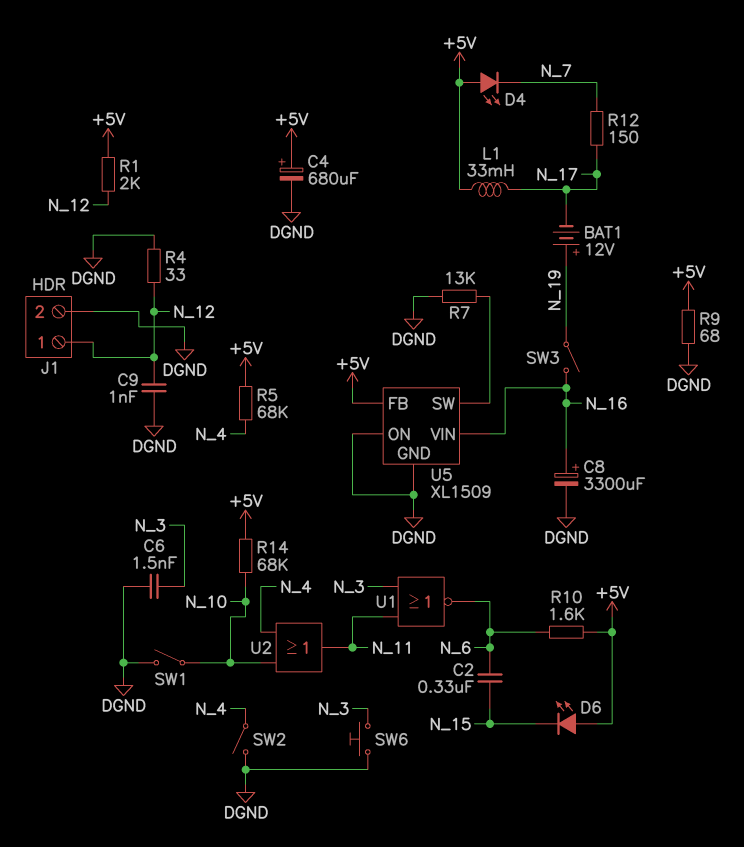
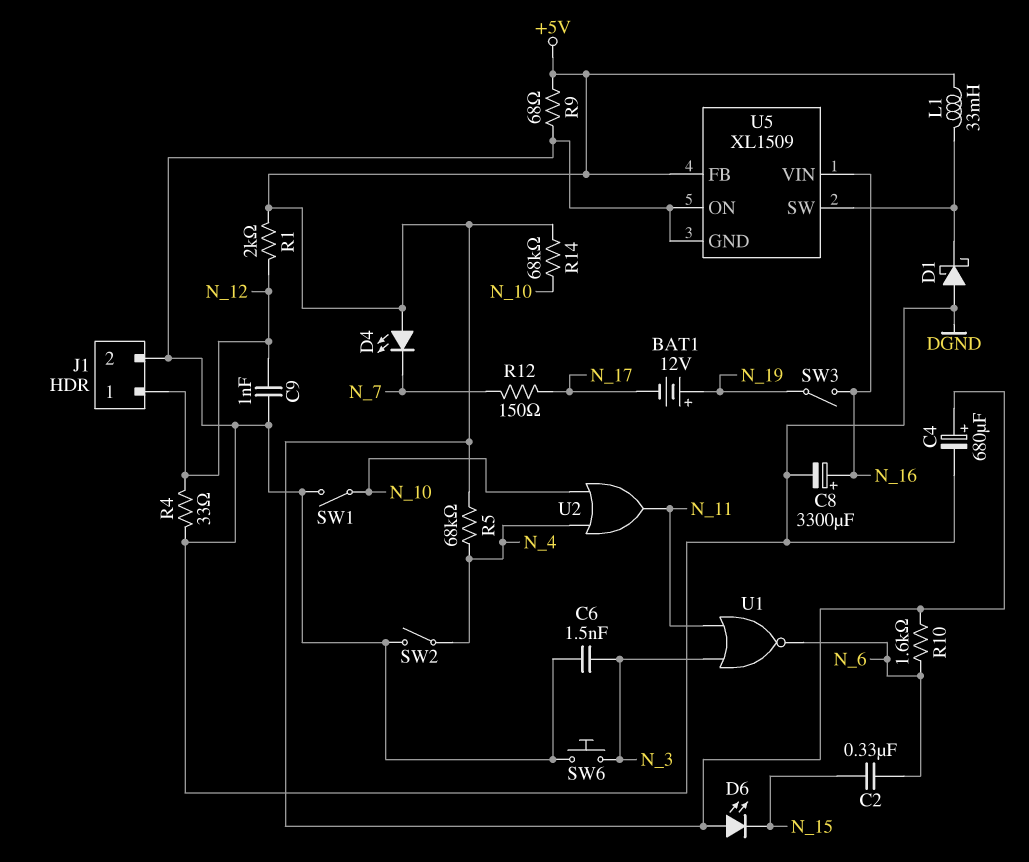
D1: none -> schottky (A DGND, K U5/SW)
L1: 33mH (+5V, N_17) -> 33mH (+5V, U5/SW)
R7: 13k (DGND, U5/SW) -> none

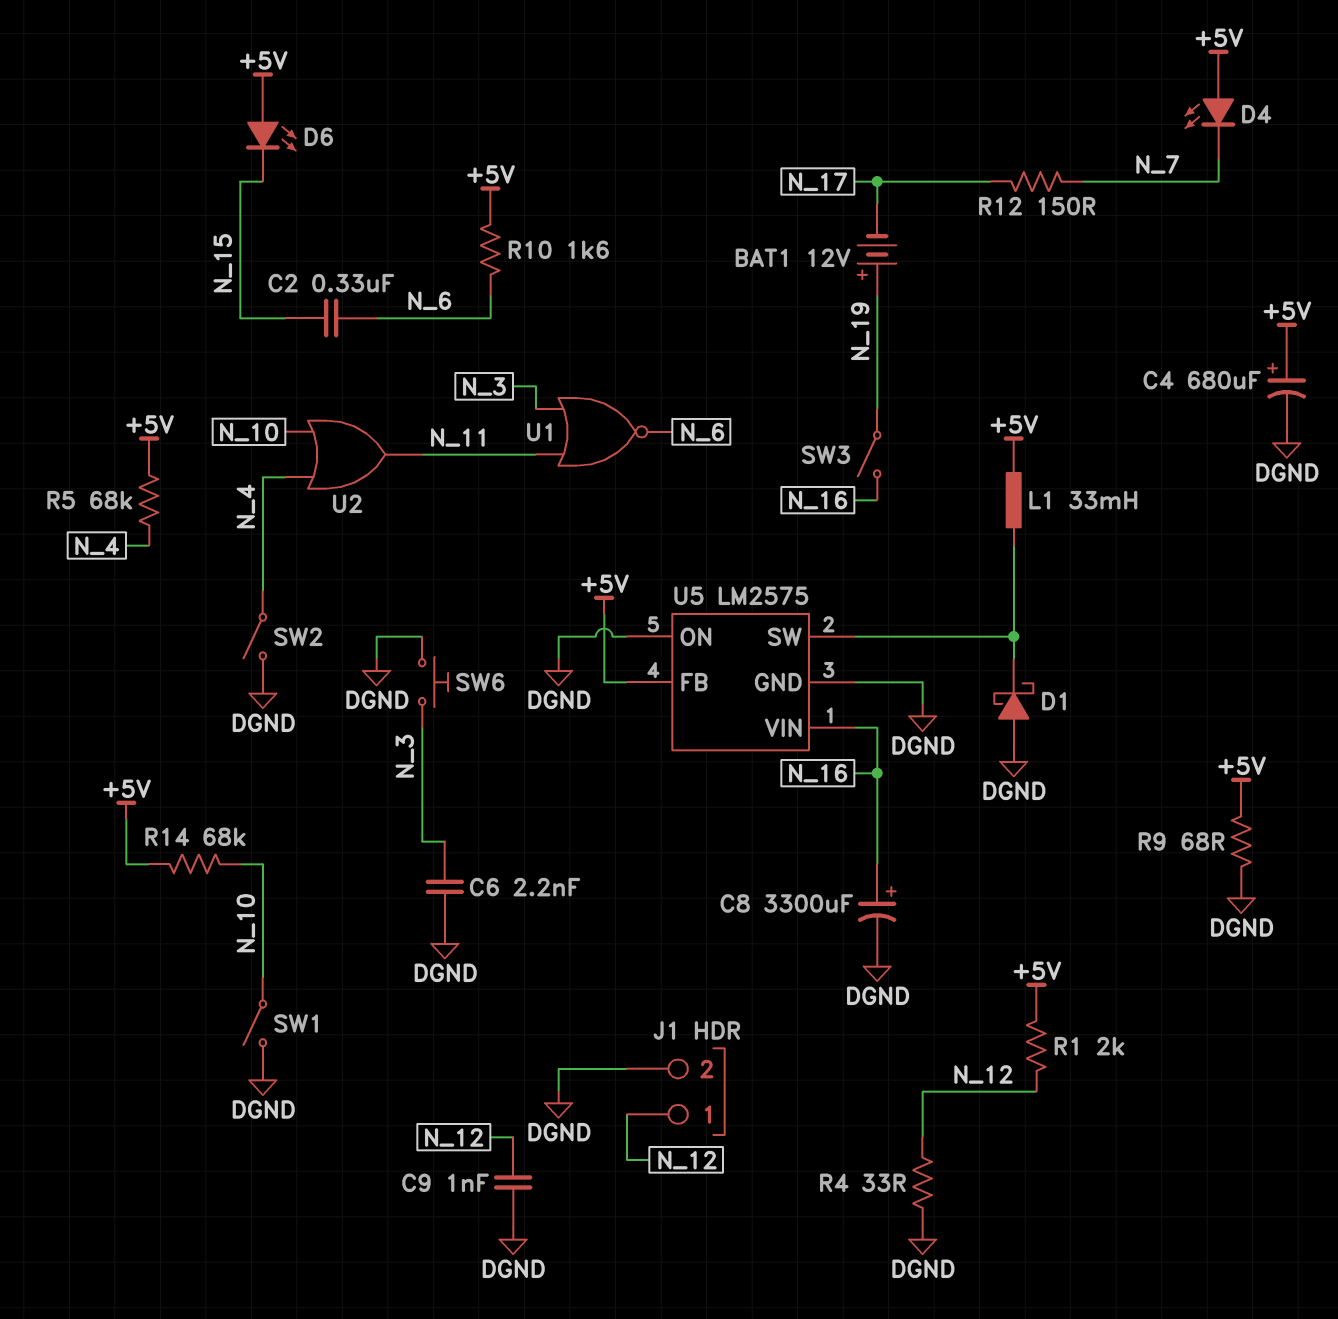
C6: 1.5nF (DGND, N_3) -> 2.2nF (DGND, N_3)
U5: XL1509 -> LM2575

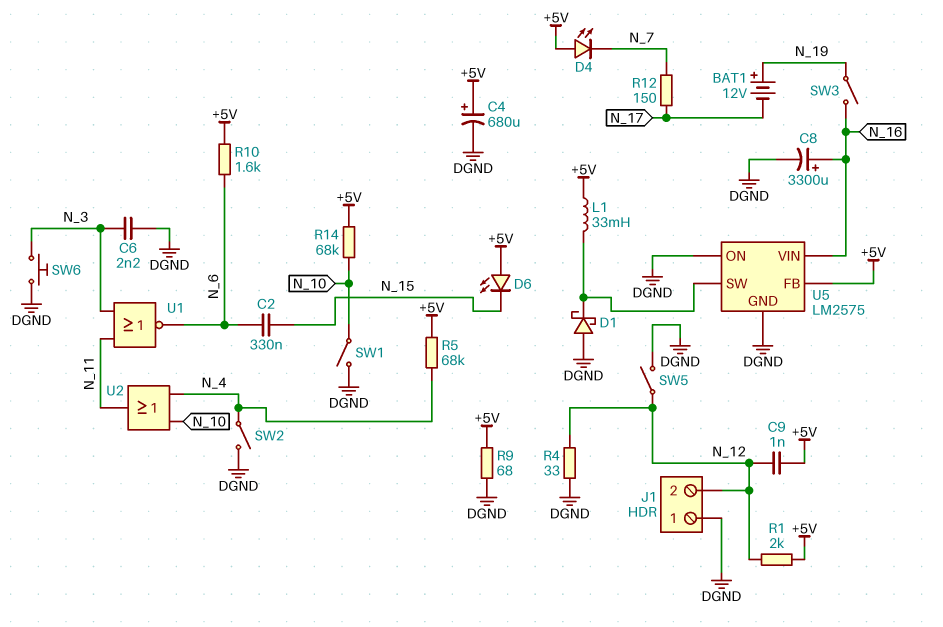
C9: 1nF (DGND, N_12) -> 1nF (+5V, N_12)
J1 pin 1: N_12 -> DGND
J1 pin 2: DGND -> N_12
SW5: none -> switch (DGND, N_12)

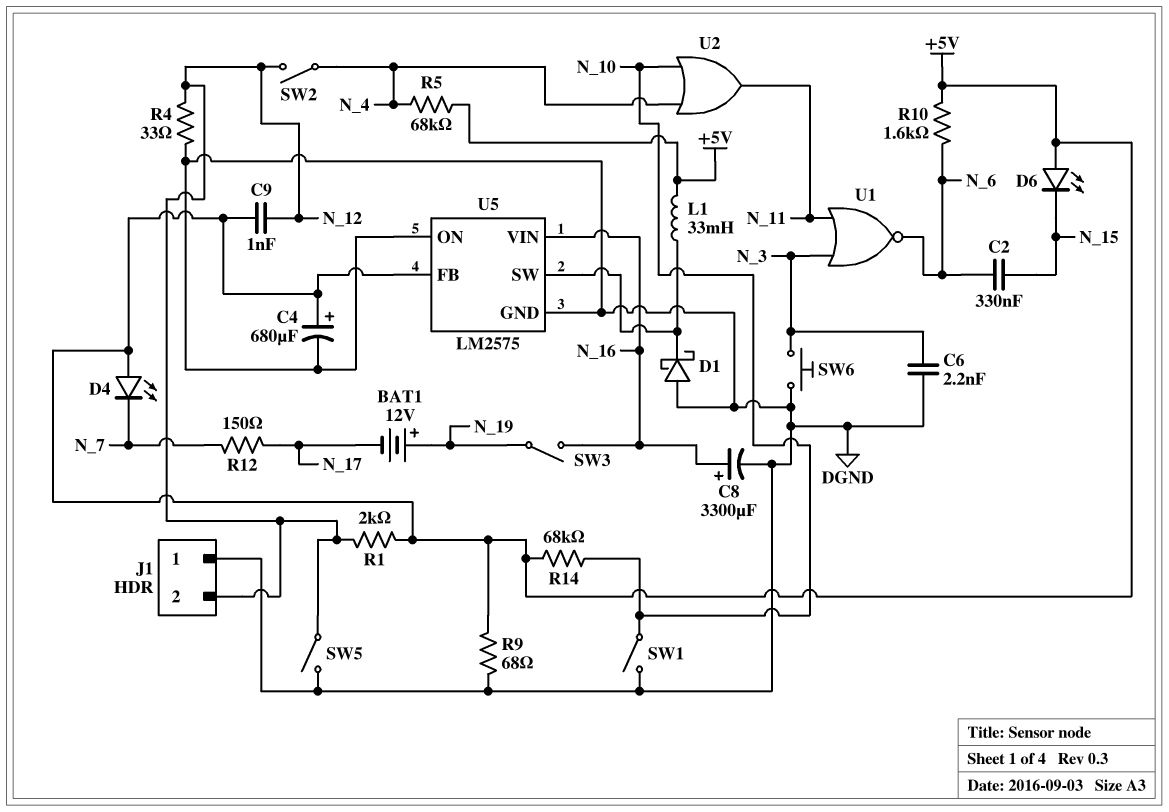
SW2: switch (DGND, N_4) -> switch (N_4, N_12)

